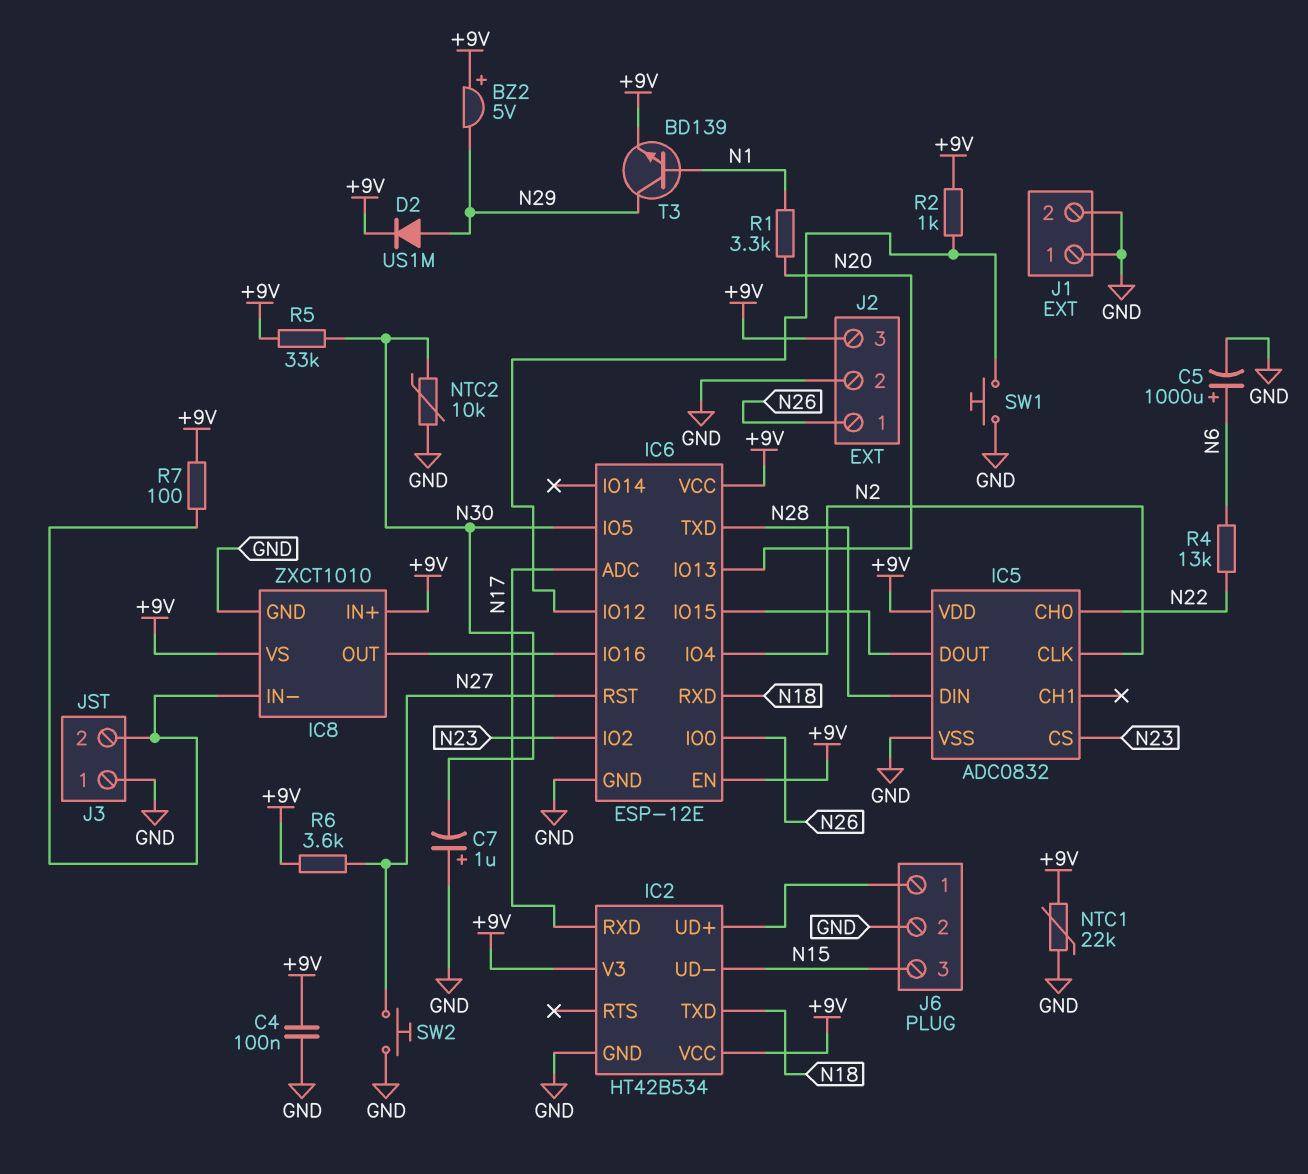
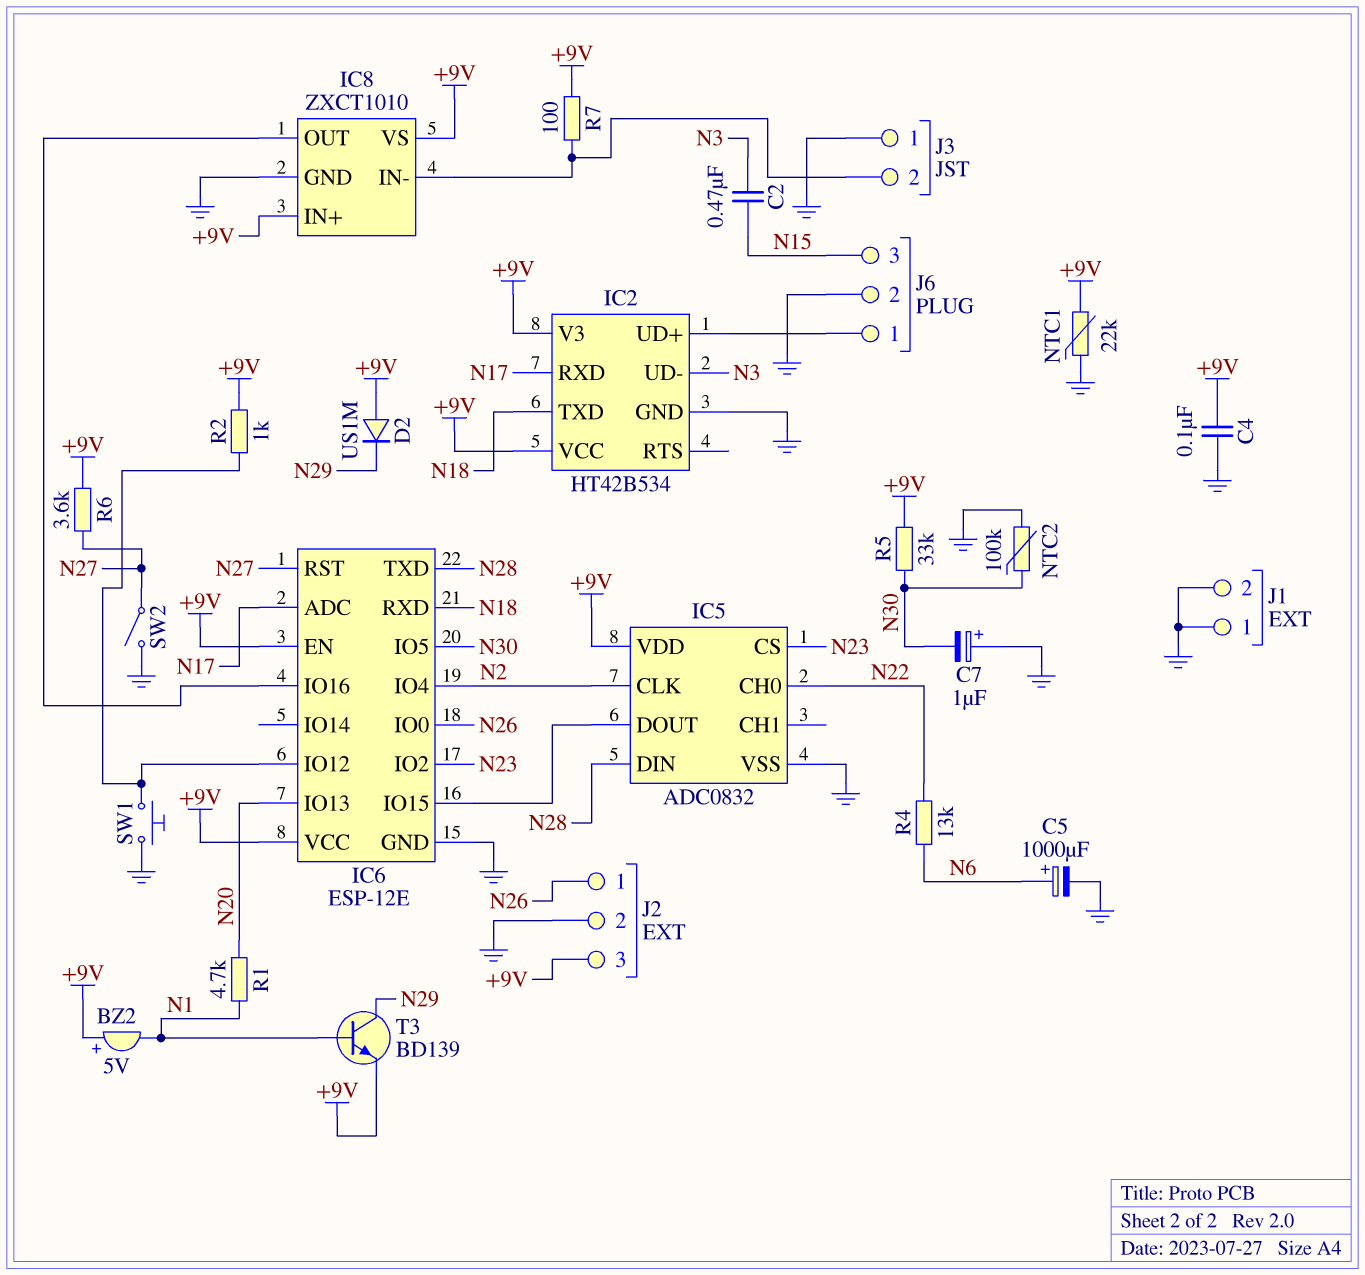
BZ2: buzzer 5V (plus +9V, minus N29) -> buzzer 5V (plus +9V, minus N1)
C2: none -> 470nF (N3, N15)
D2: diode US1M (A N29, K +9V) -> diode US1M (A +9V, K N29)
IC2 pin UD-: N15 -> N3
NTC2: 10k (GND, N30) -> 100k (GND, N30)
R1: 3.3k (N1, N20) -> 4.7k (N1, N20)
SW2: button (GND, N27) -> switch (GND, N27)

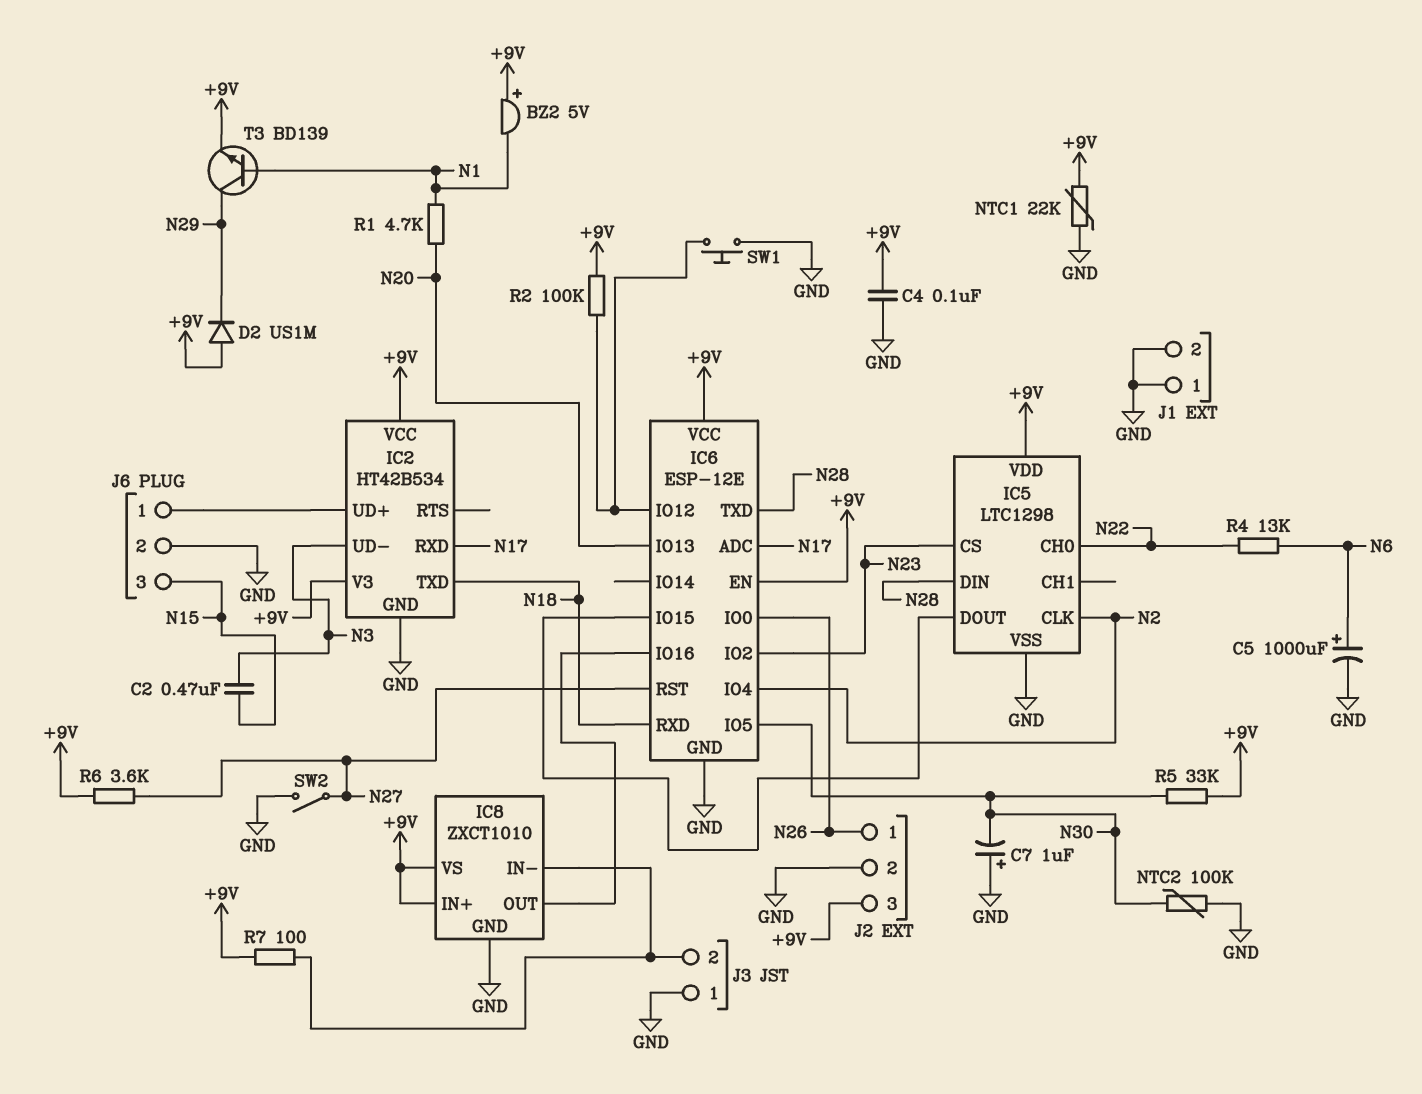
IC5: ADC0832 -> LTC1298
R2: 1k (+9V, IC6/IO12) -> 100k (+9V, IC6/IO12)

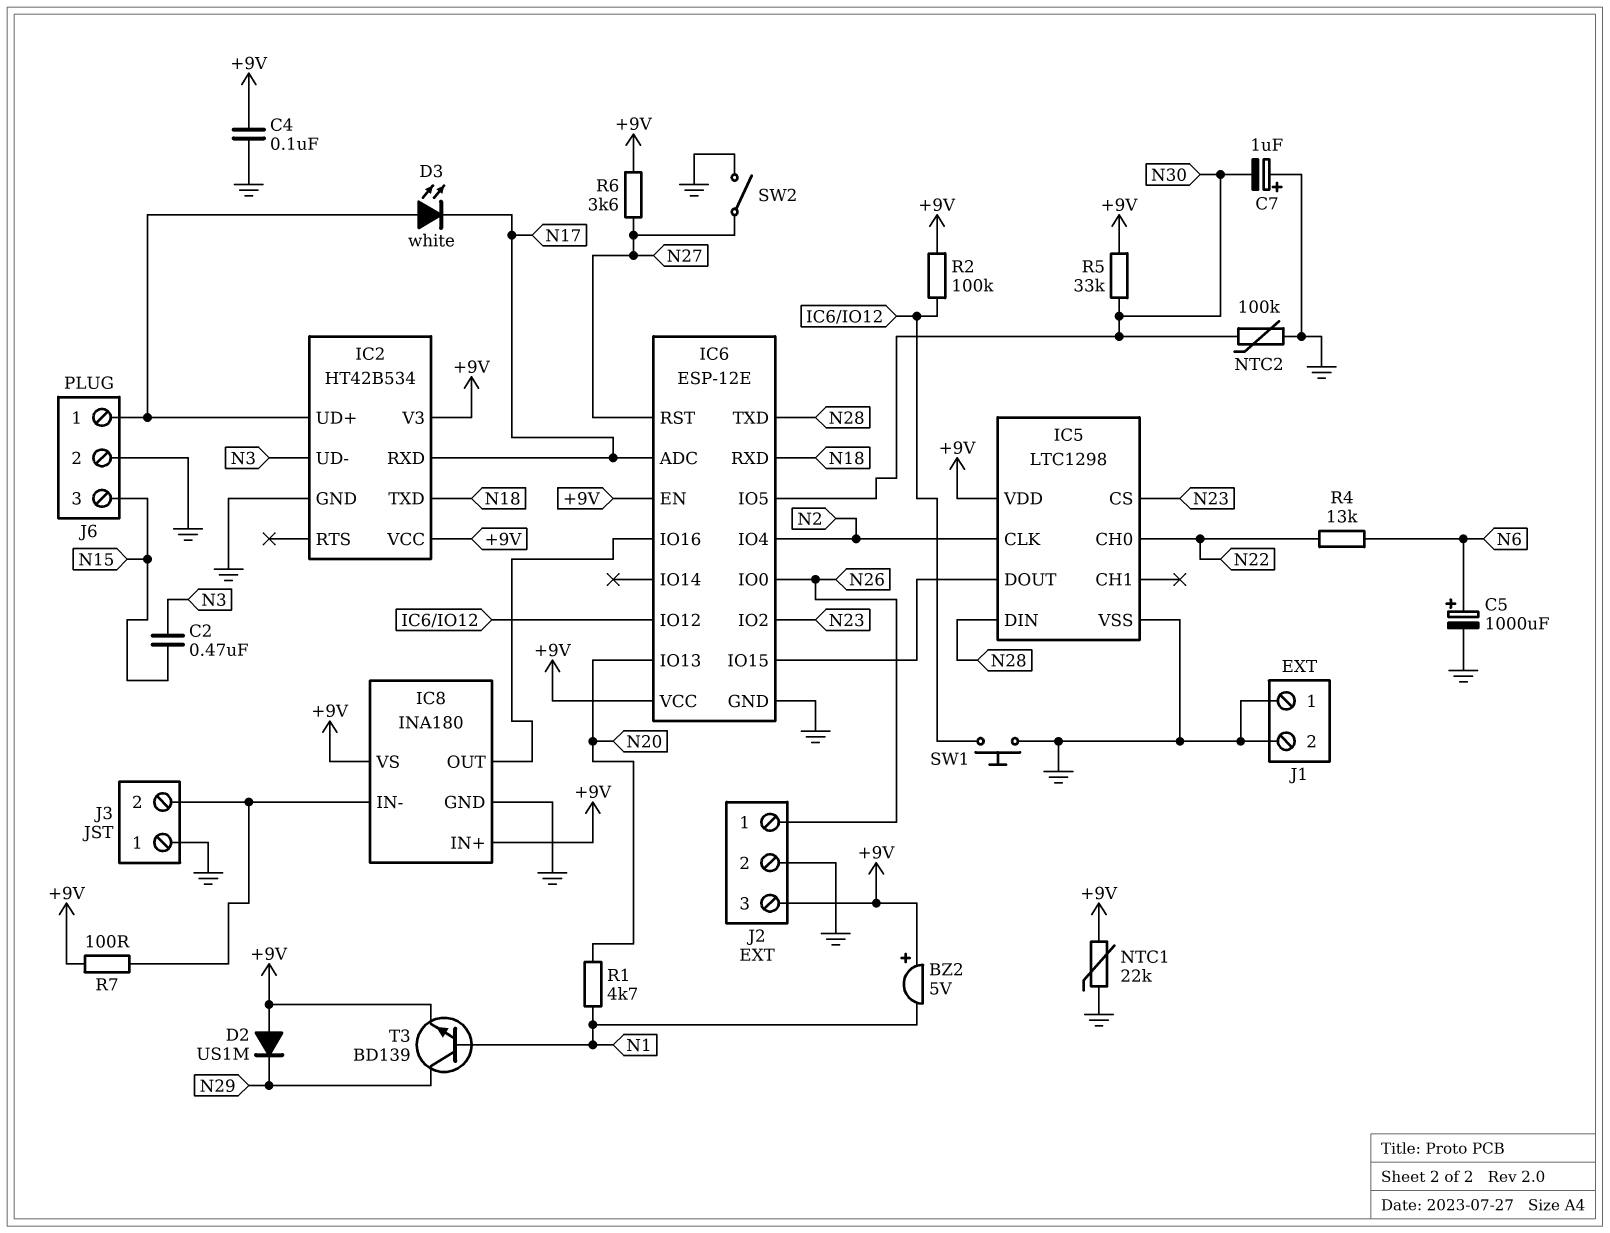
D3: none -> LED white (A IC2/UD+, K N17)
IC8: ZXCT1010 -> INA180

